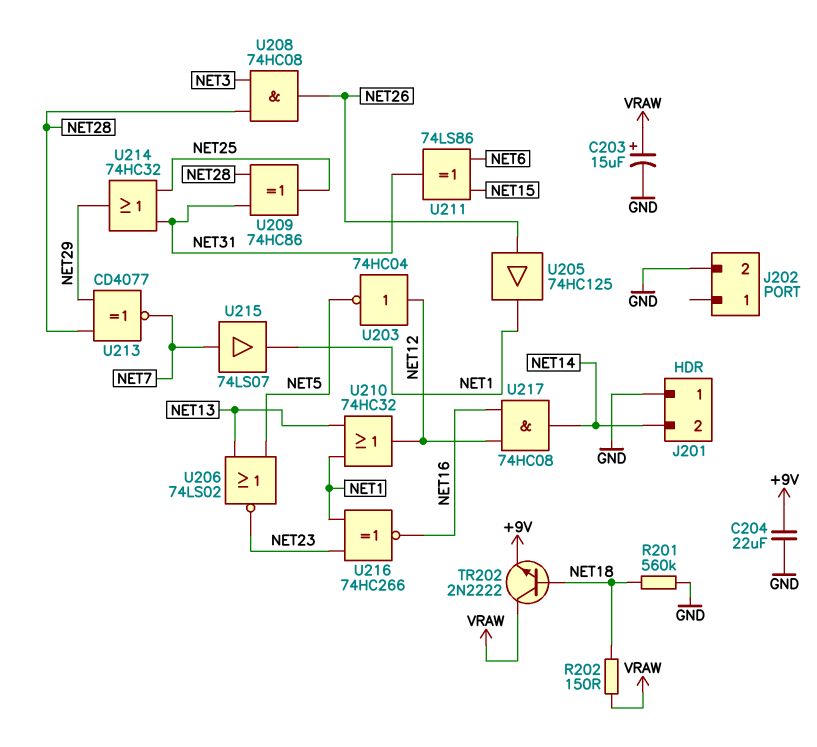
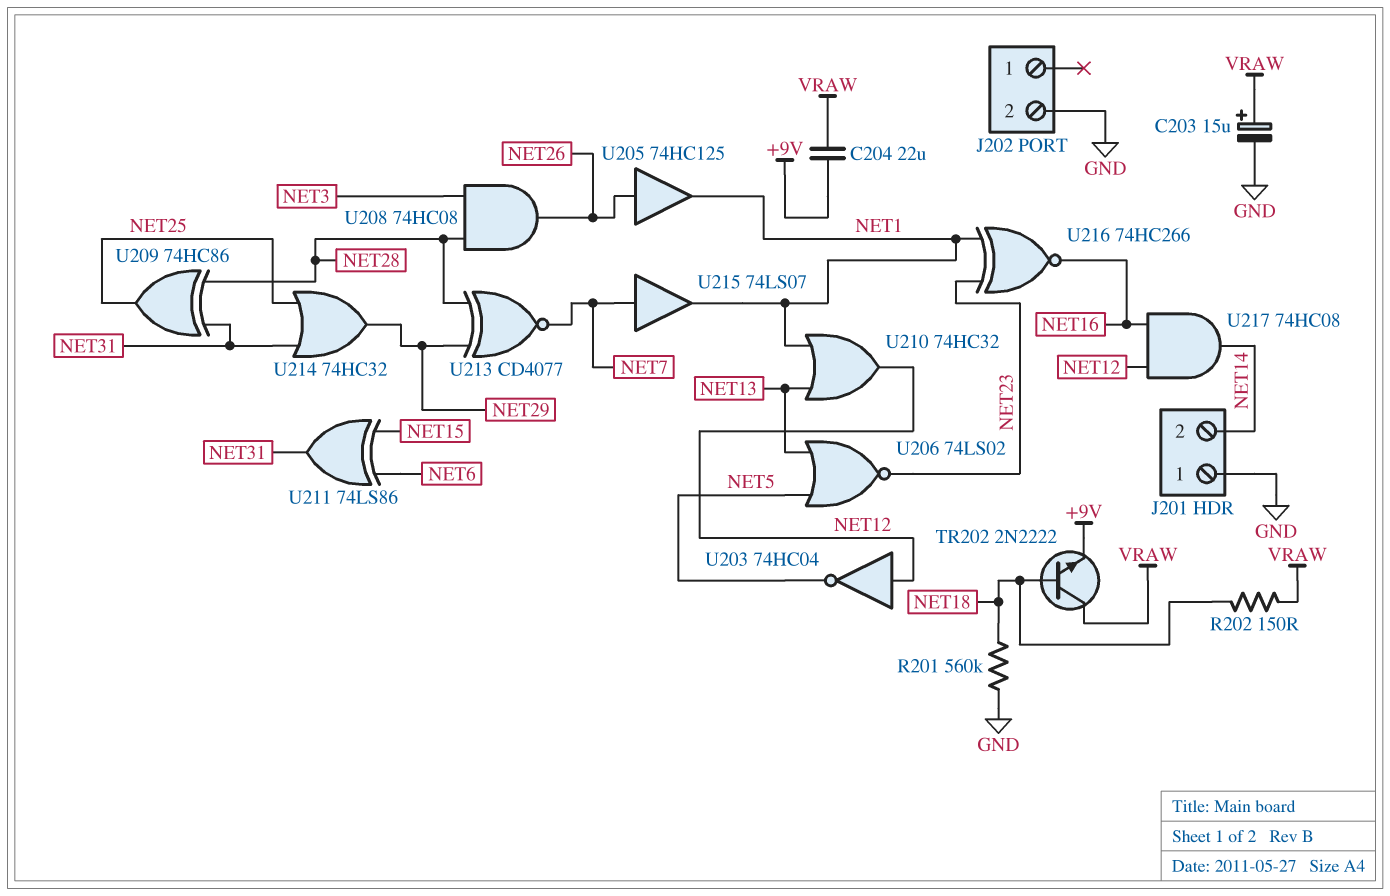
C204: 22uF (+9V, GND) -> 22uF (+9V, VRAW)

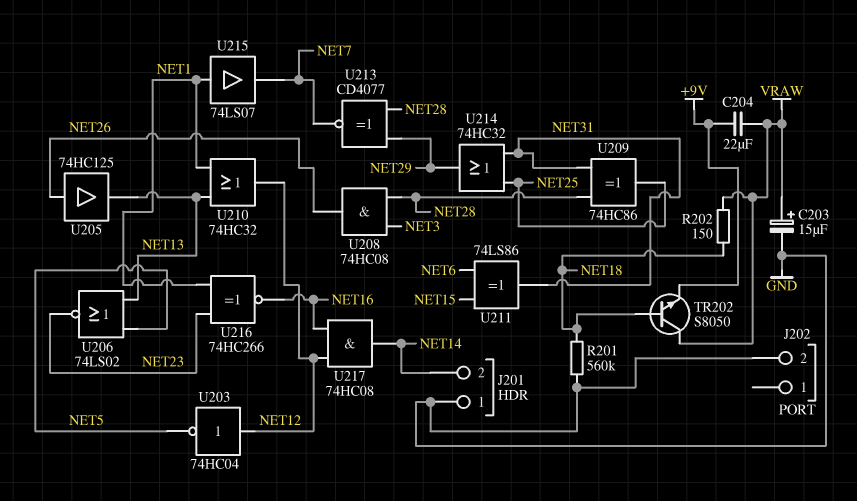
TR202: NPN 2N2222 (B NET18, C VRAW, E +9V) -> NPN S8050 (B NET18, C VRAW, E +9V)
U205: buffer 74HC125 (in NET26, out NET1) -> buffer 74HC125 (in NET26, out NET13)
U215: buffer 74LS07 (in NET7, out NET1) -> buffer 74LS07 (in NET1, out NET7)

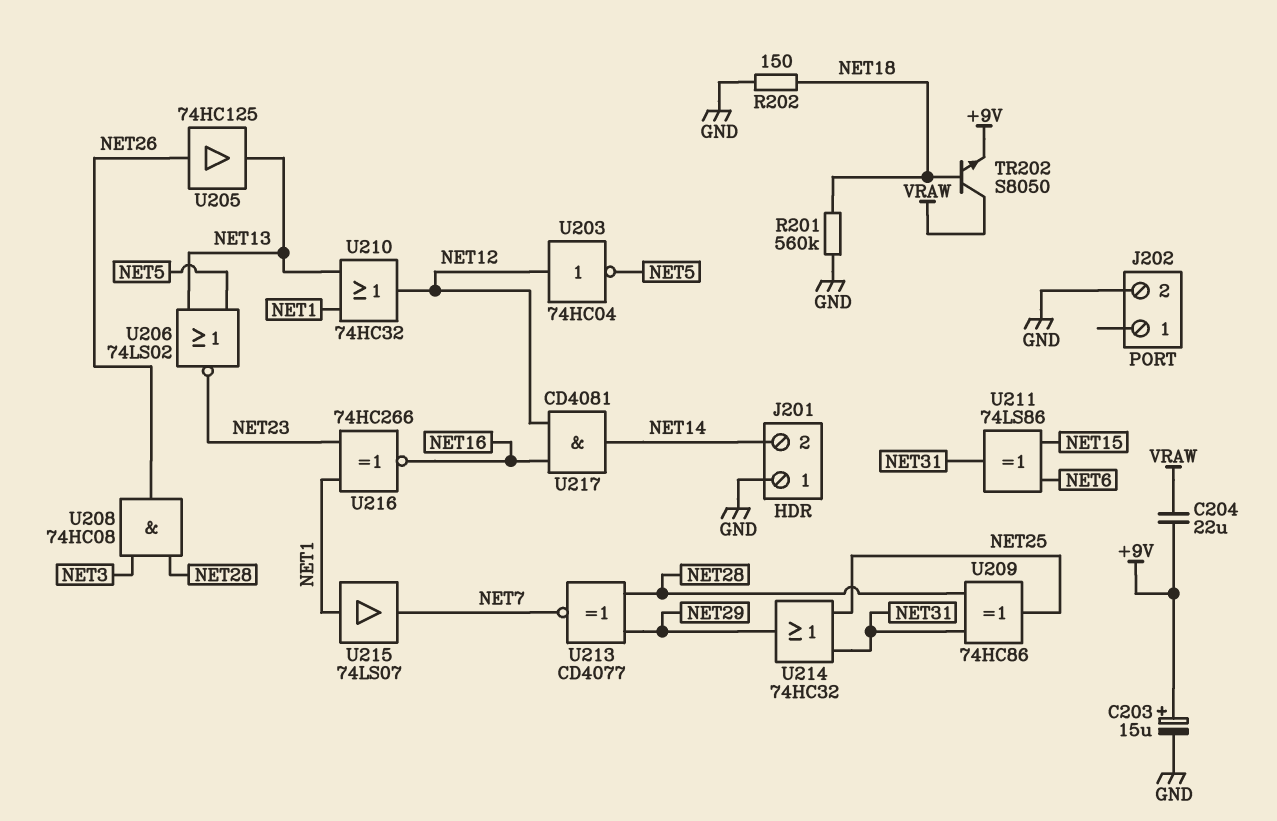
C203: 15uF (plus VRAW, minus GND) -> 15uF (plus +9V, minus GND)
R202: 150 (NET18, VRAW) -> 150 (GND, NET18)
U217: AND 74HC08 (in NET12, in NET16, out NET14) -> AND CD4081 (in NET12, in NET16, out NET14)

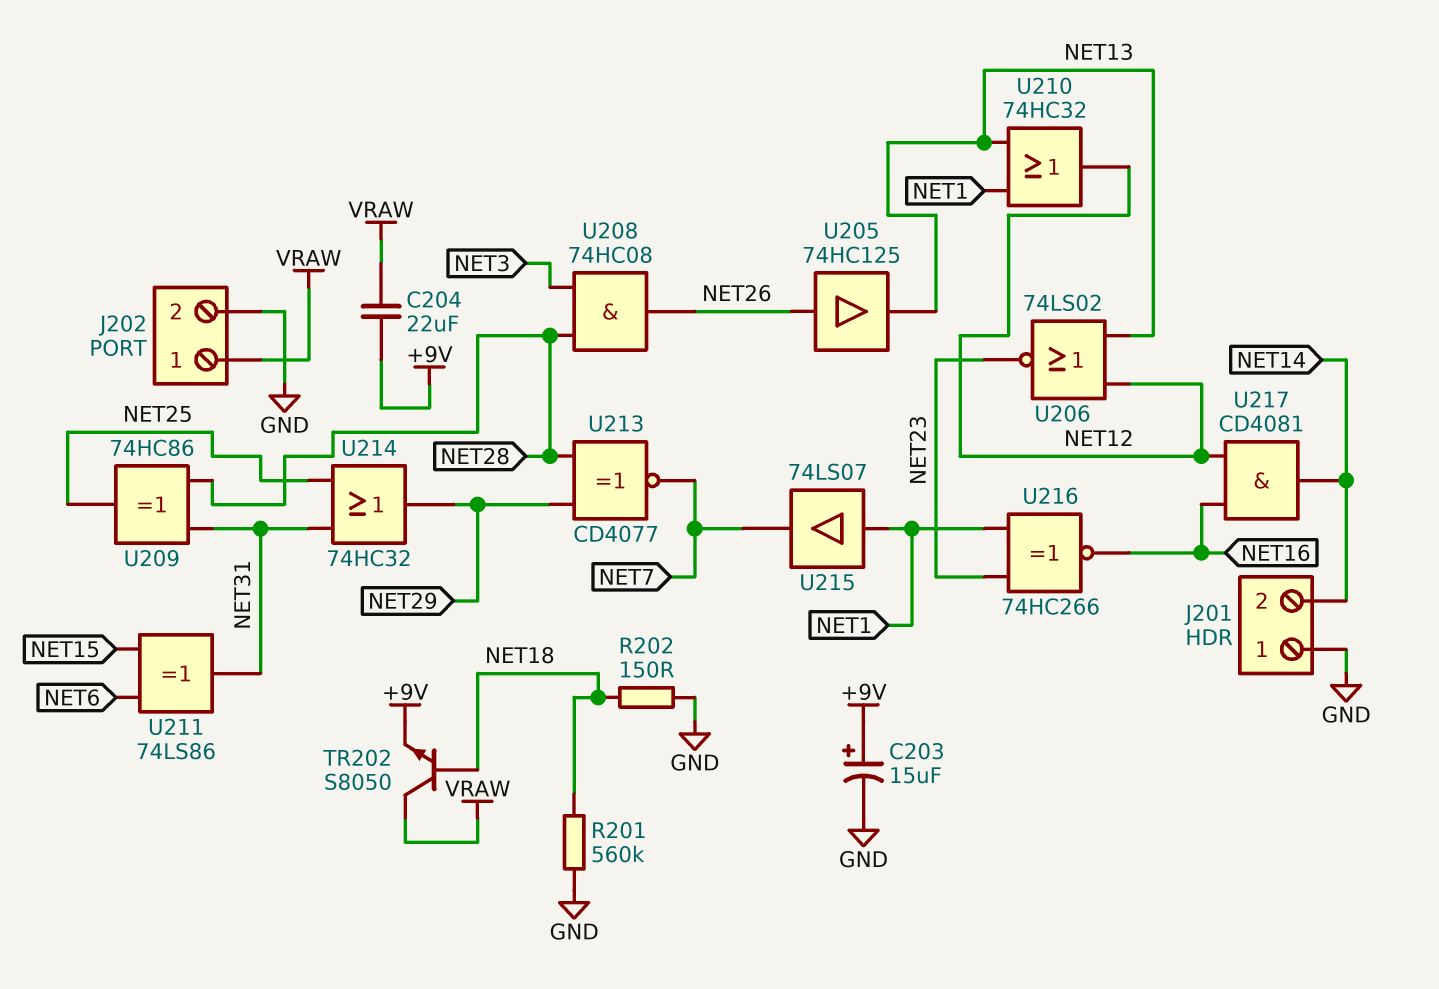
J202 pin 1: none -> VRAW
U203: NOT 74HC04 (in NET12, out NET5) -> none
U206: NOR 74LS02 (in NET5, in NET13, out NET23) -> NOR 74LS02 (in NET12, in NET13, out NET23)

